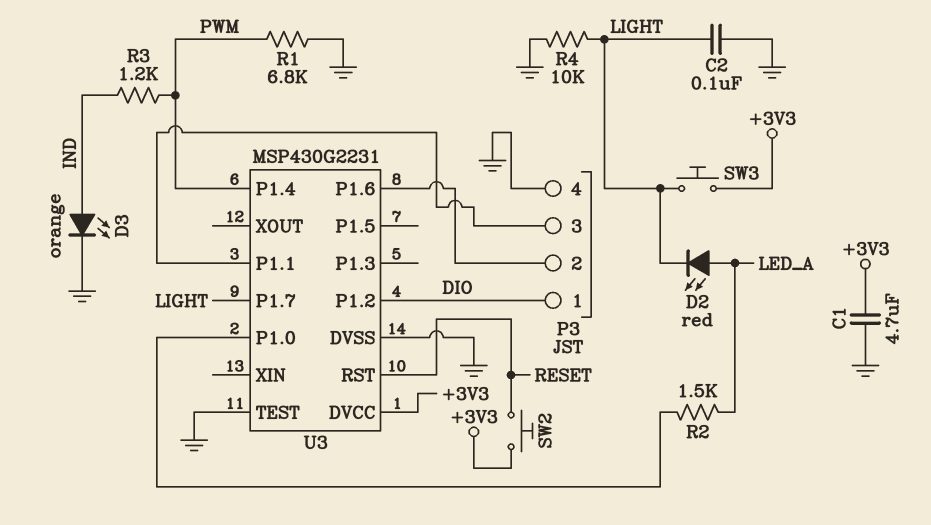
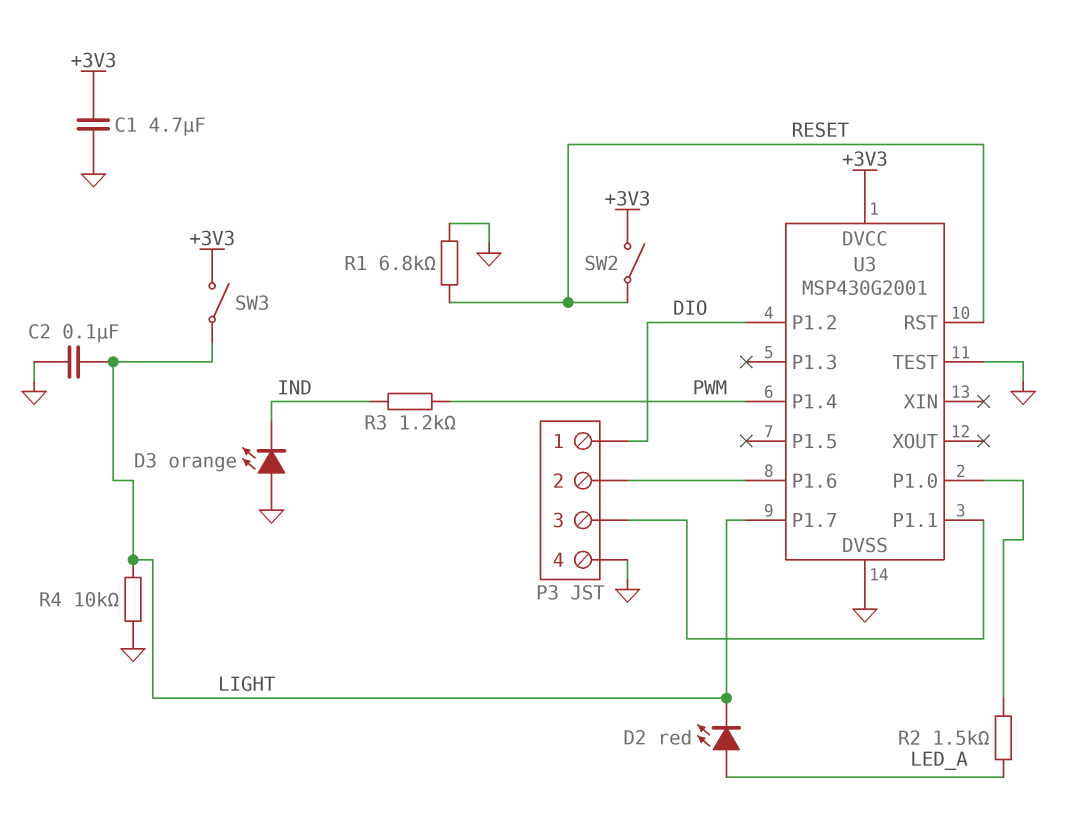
D3: LED orange (A IND, K GND) -> LED orange (A GND, K IND)
R1: 6.8k (GND, PWM) -> 6.8k (GND, RESET)
SW2: button (+3V3, RESET) -> switch (+3V3, RESET)
SW3: button (+3V3, LIGHT) -> switch (+3V3, LIGHT)
U3: MSP430G2231 -> MSP430G2001

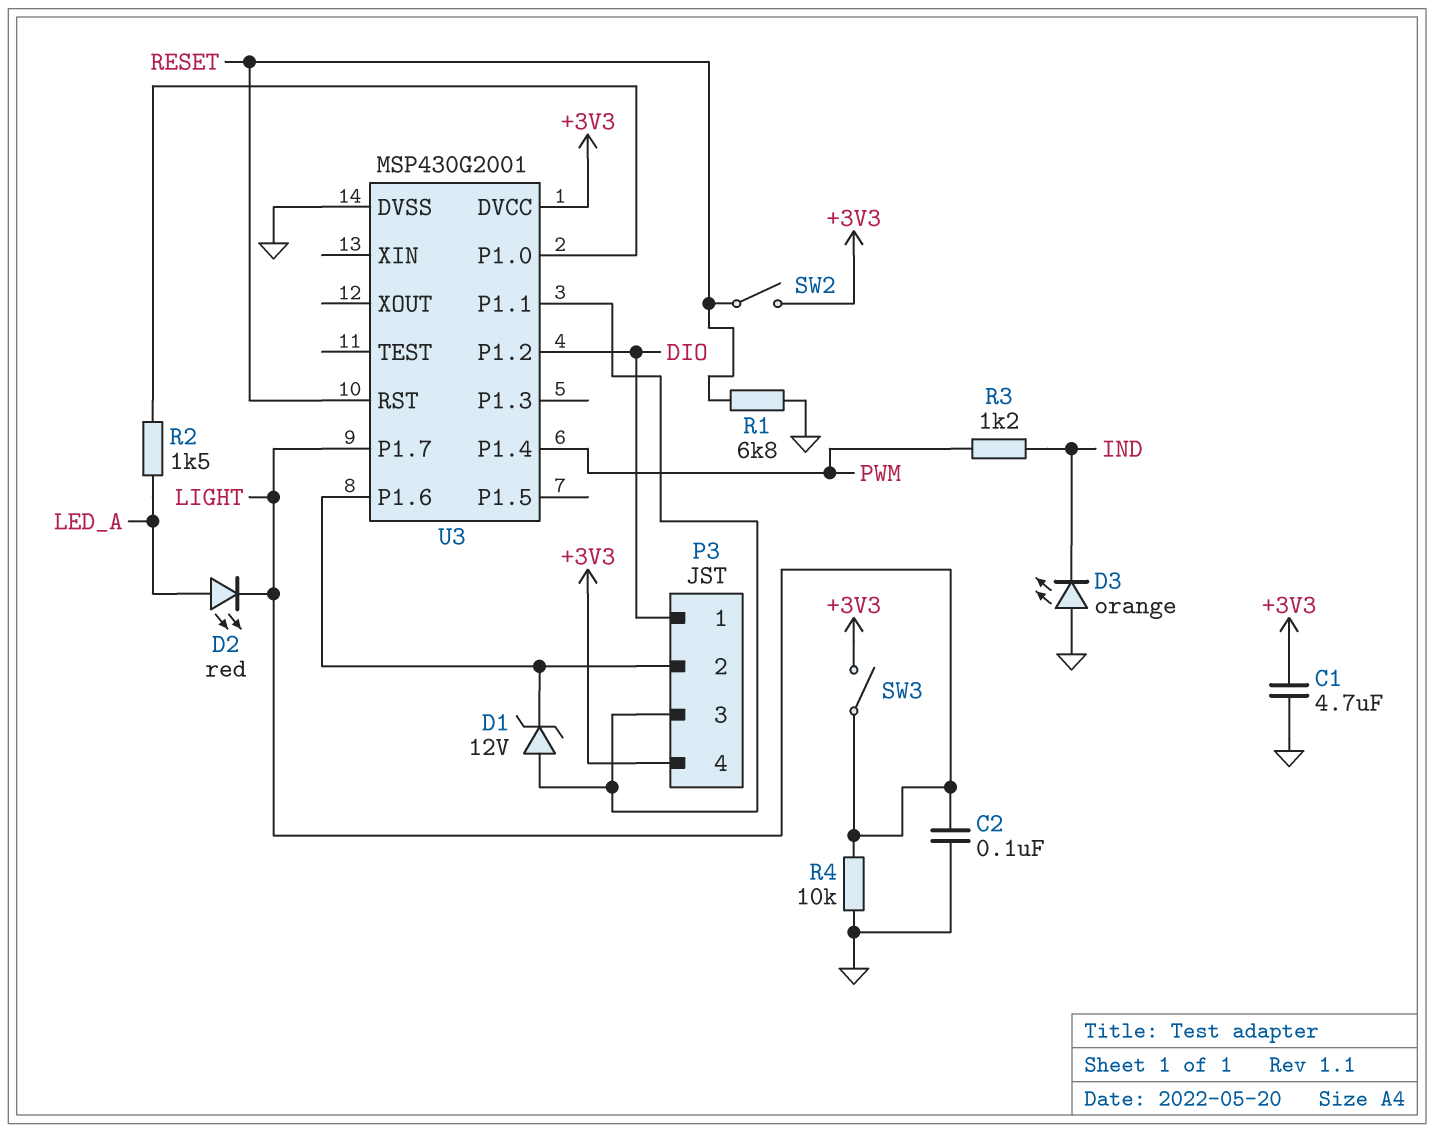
D1: none -> zener 12V (A P3/3, K P3/2)
P3 pin 4: GND -> +3V3
U3 pin TEST: GND -> none

